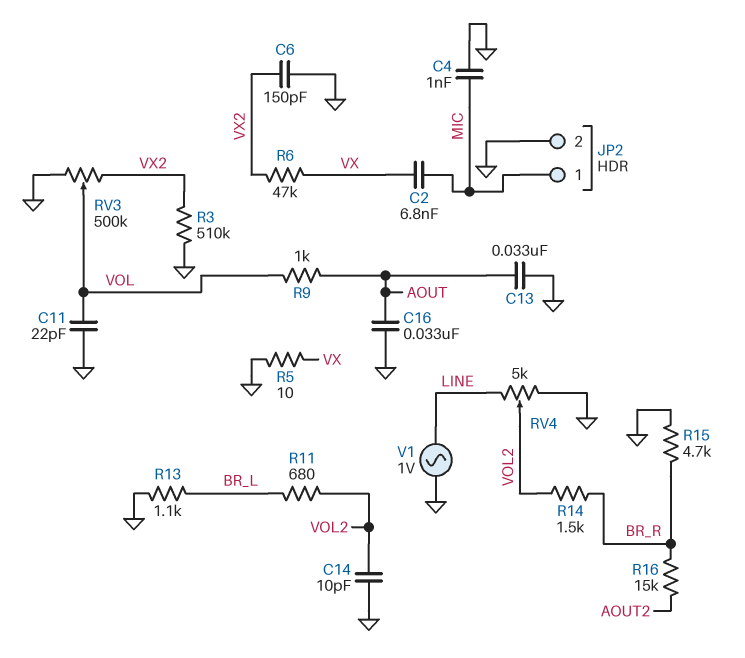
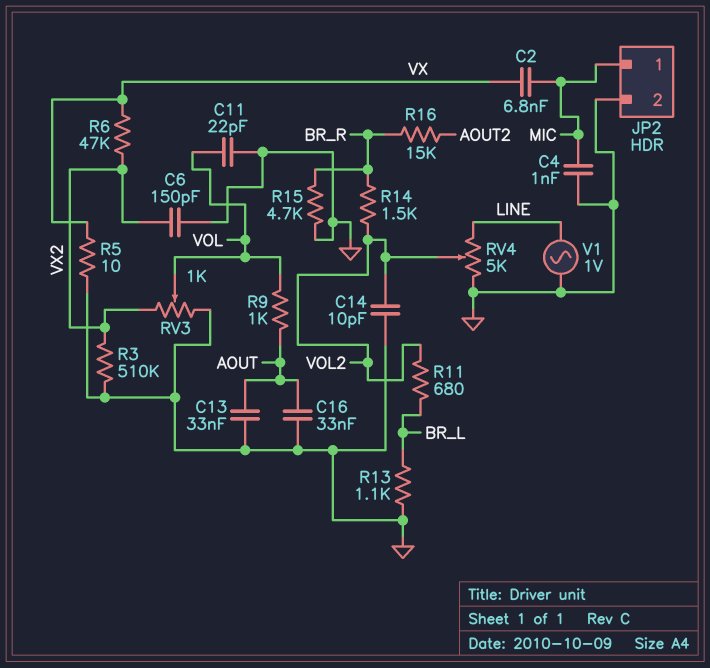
RV3: 500k (GND, VX2, wiper VOL) -> 1k (GND, VX2, wiper VOL)

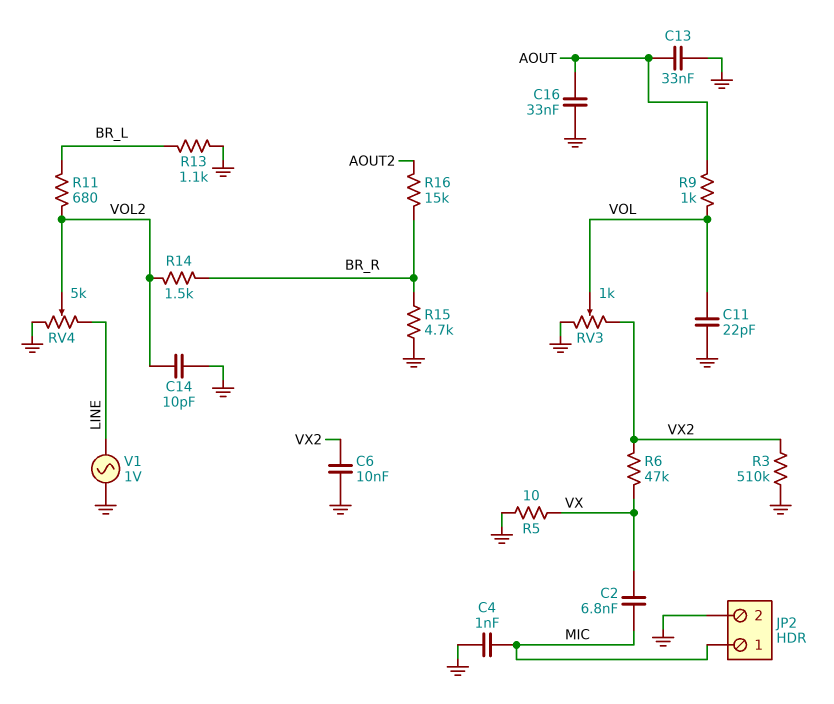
C6: 150pF (GND, VX2) -> 10nF (GND, VX2)

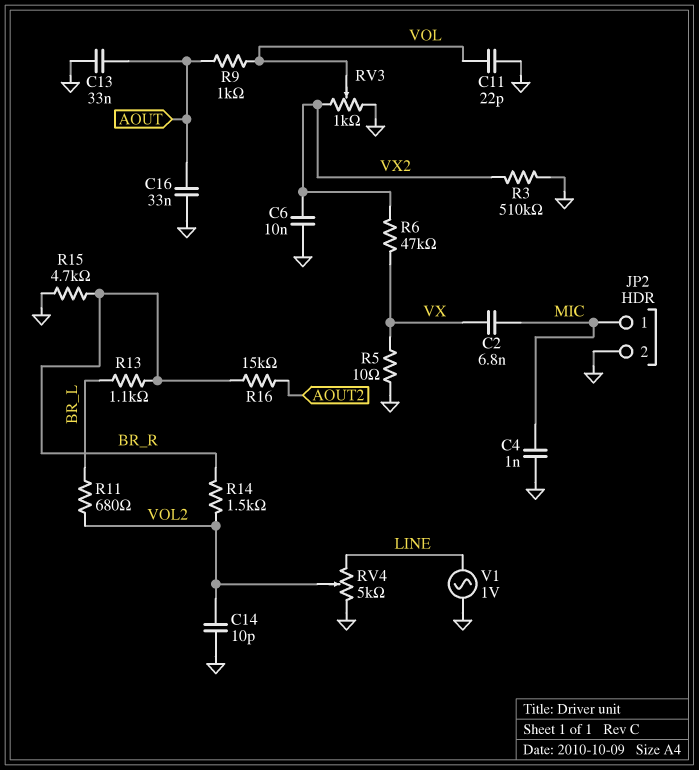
R13: 1.1k (BR_L, GND) -> 1.1k (BR_L, BR_R)

